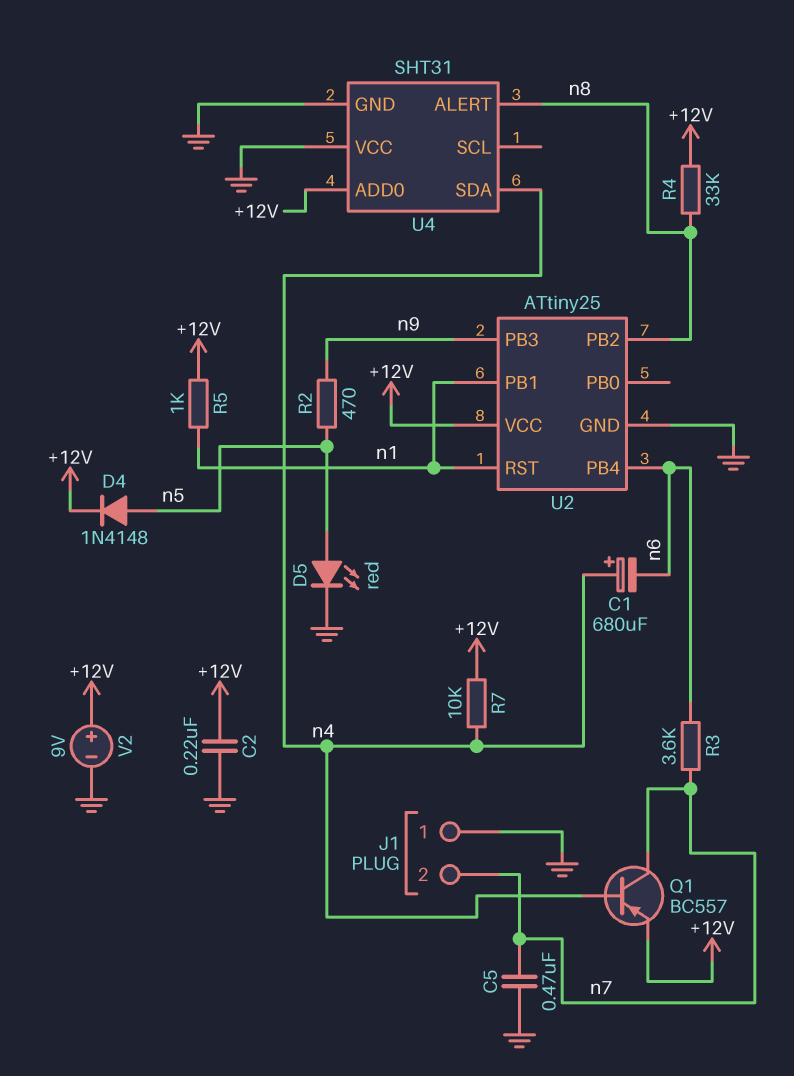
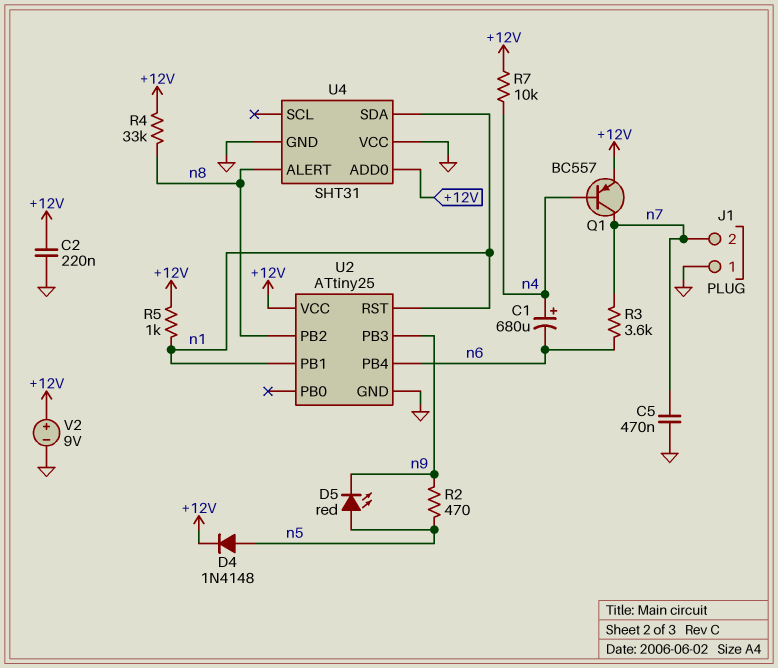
D5: LED red (A n5, K GND) -> LED red (A n5, K n9)
U4 pin SDA: n4 -> n1

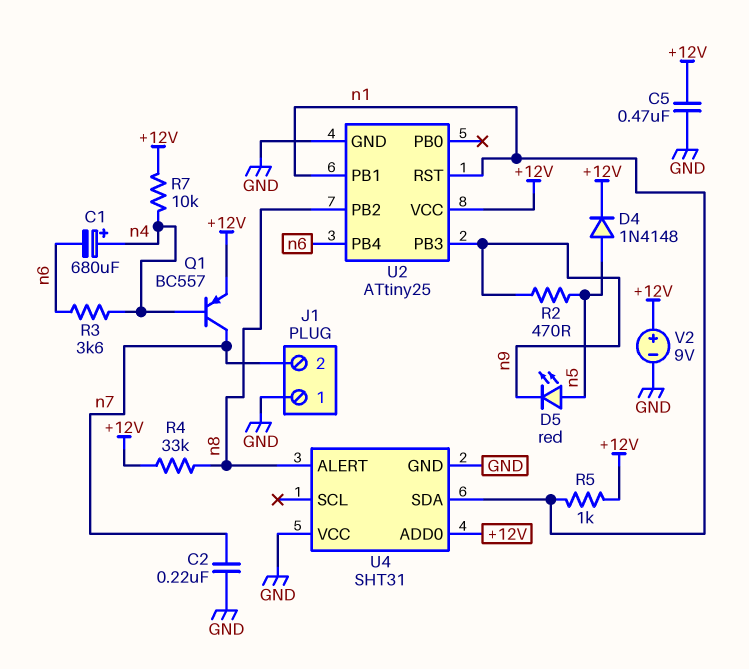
C2: 220nF (+12V, GND) -> 220nF (GND, n7)
C5: 470nF (GND, n7) -> 470nF (+12V, GND)
R3: 3.6k (n6, n7) -> 3.6k (n4, n6)

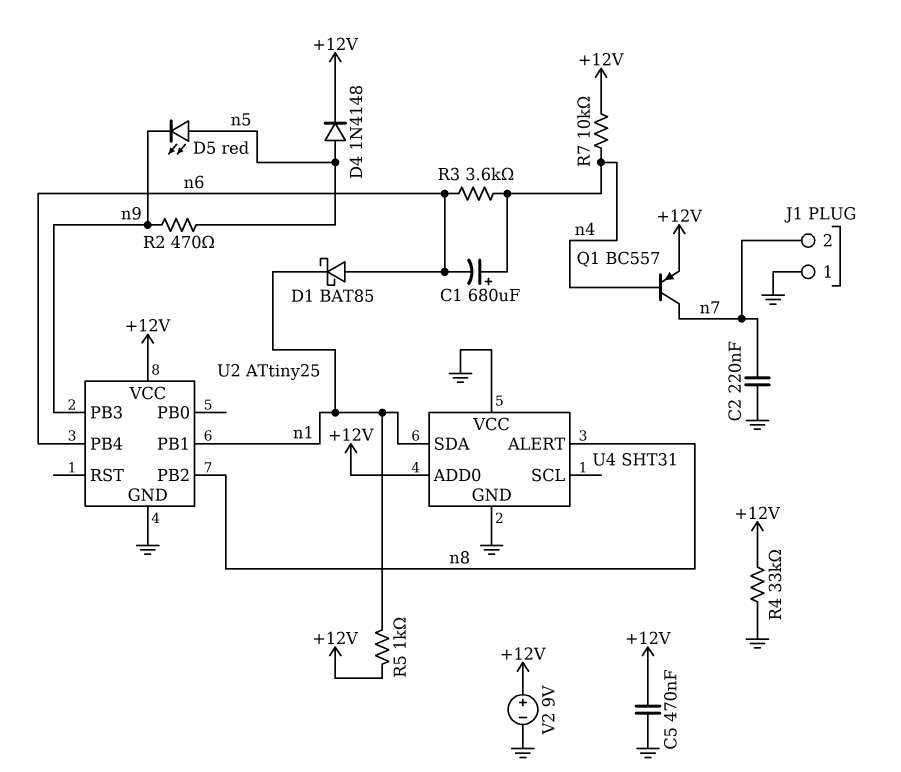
D1: none -> schottky BAT85 (A n6, K n1)
R4: 33k (+12V, n8) -> 33k (+12V, GND)
U2 pin RST: n1 -> none

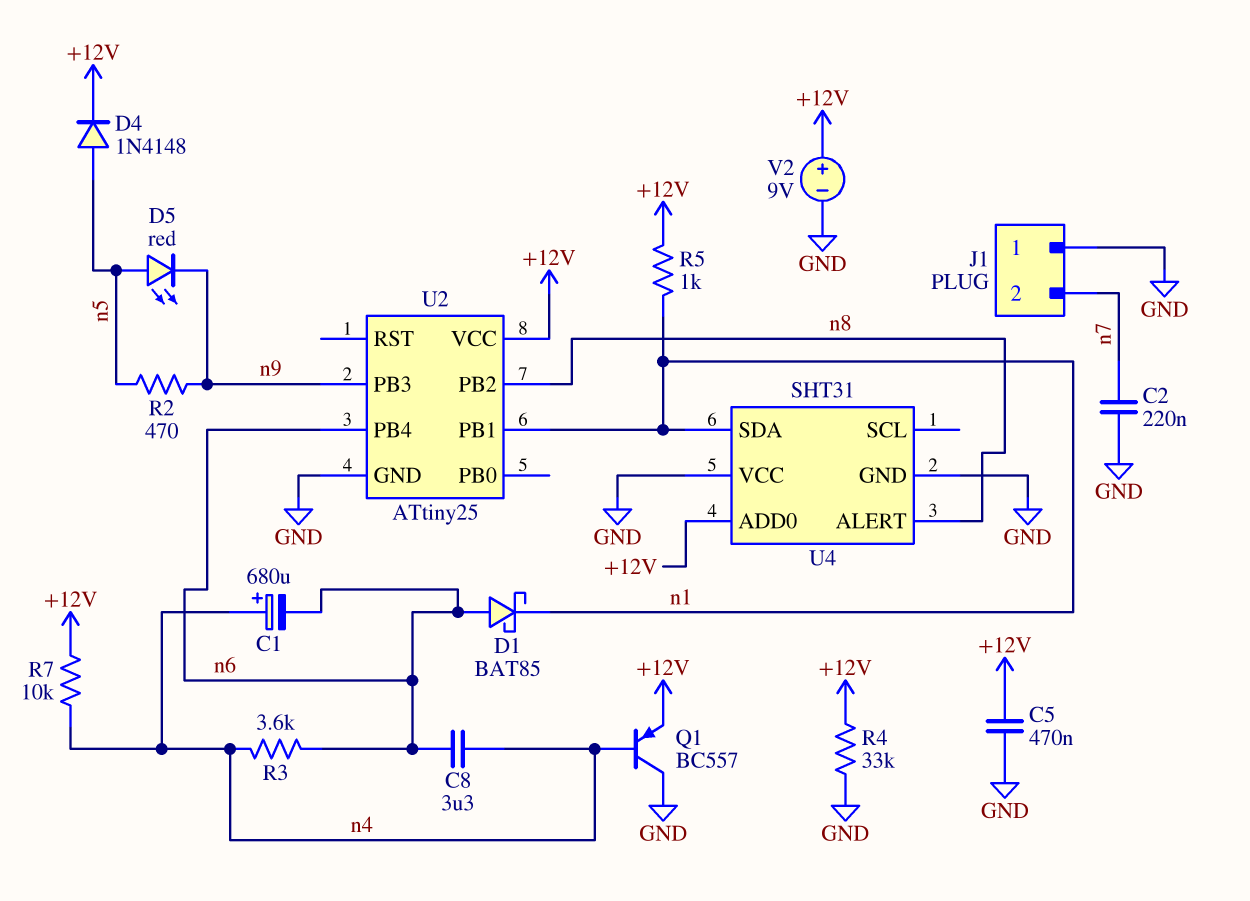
C8: none -> 3.3uF (n4, n6)
Q1: PNP BC557 (B n4, C n7, E +12V) -> PNP BC557 (B n4, C GND, E +12V)

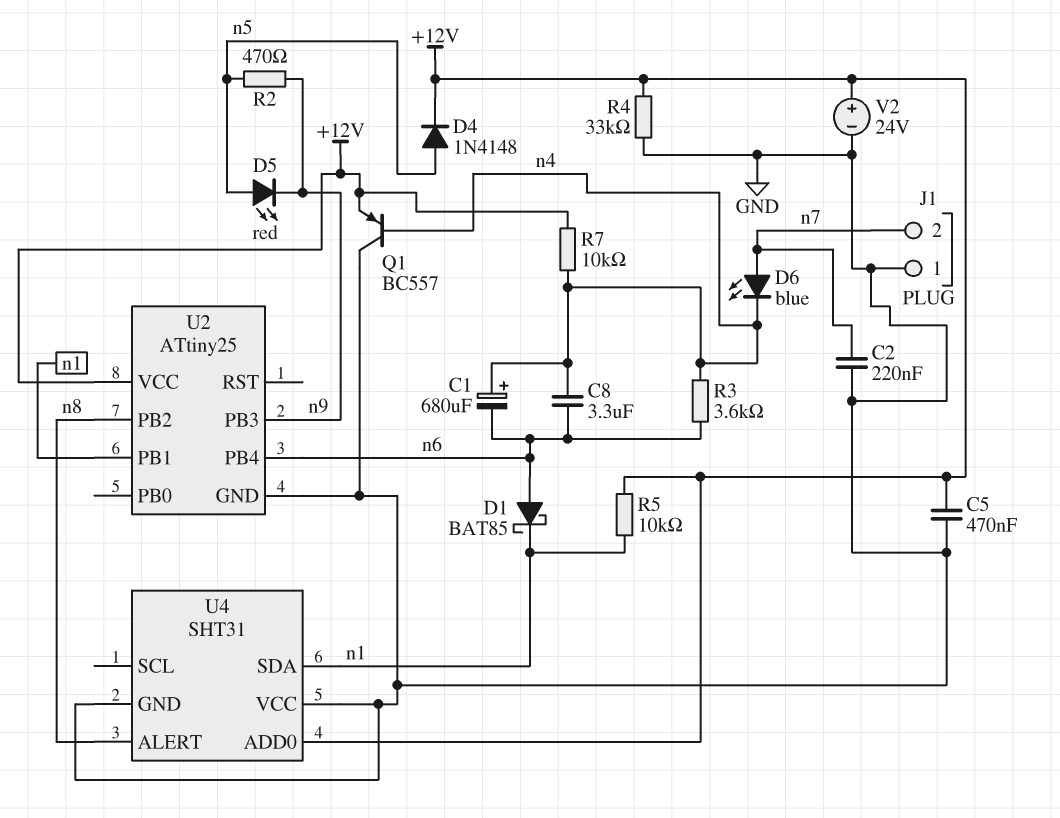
D6: none -> LED blue (A n7, K n4)
R5: 1k (+12V, n1) -> 10k (+12V, n1)
V2: 9V (plus +12V, minus GND) -> 24V (plus +12V, minus GND)

